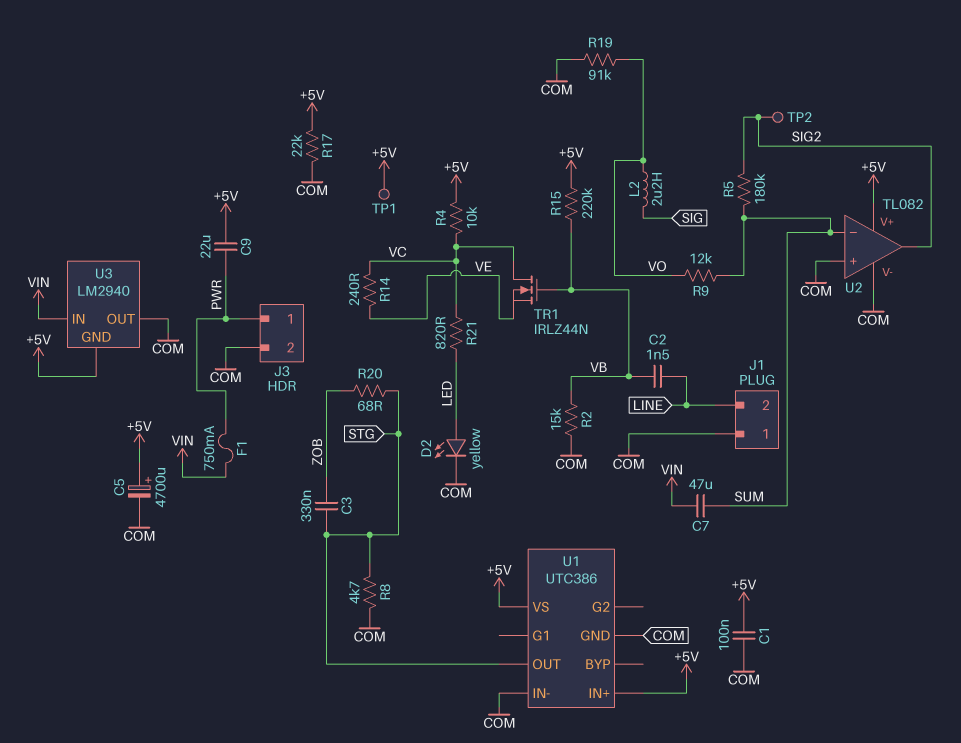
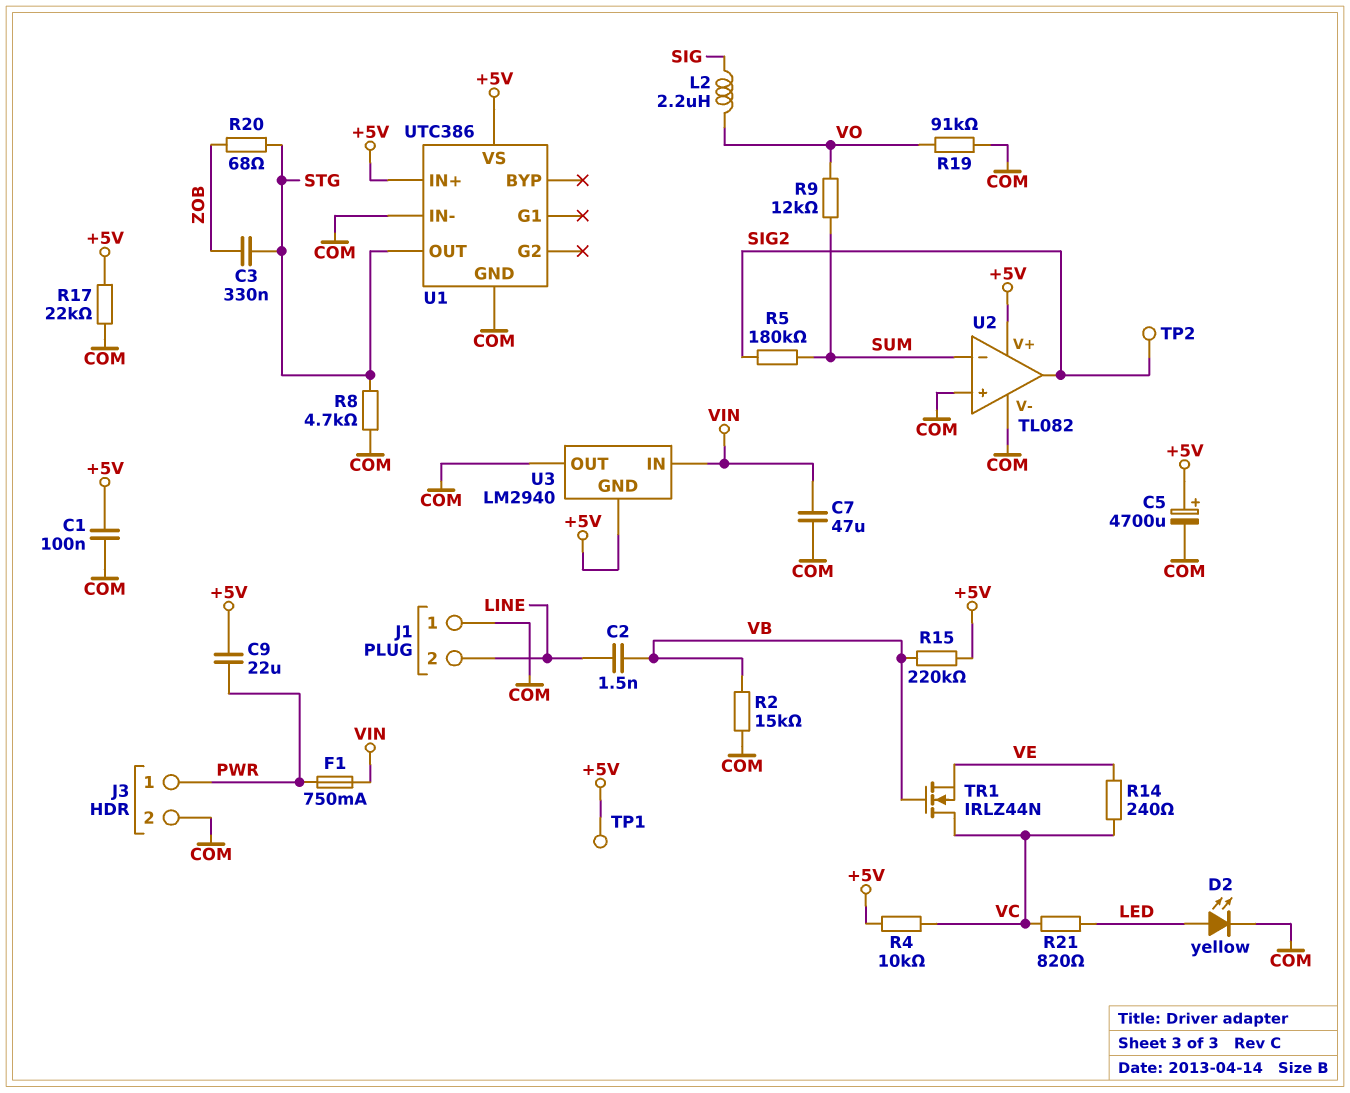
C7: 47uF (SUM, VIN) -> 47uF (COM, VIN)

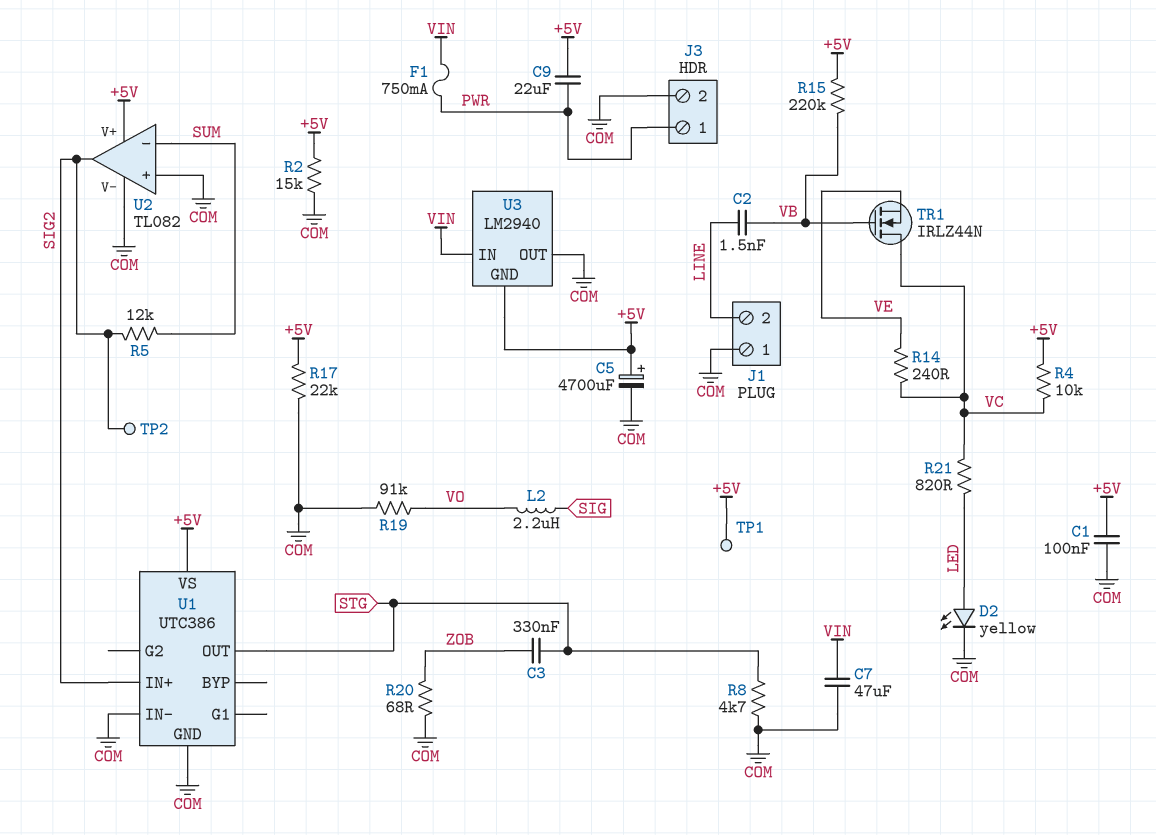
R2: 15k (COM, VB) -> 15k (+5V, COM)
R5: 180k (SIG2, SUM) -> 12k (SIG2, SUM)
R9: 12k (SUM, VO) -> none
R20: 68 (STG, ZOB) -> 68 (COM, ZOB)
U1 pin IN+: +5V -> SIG2

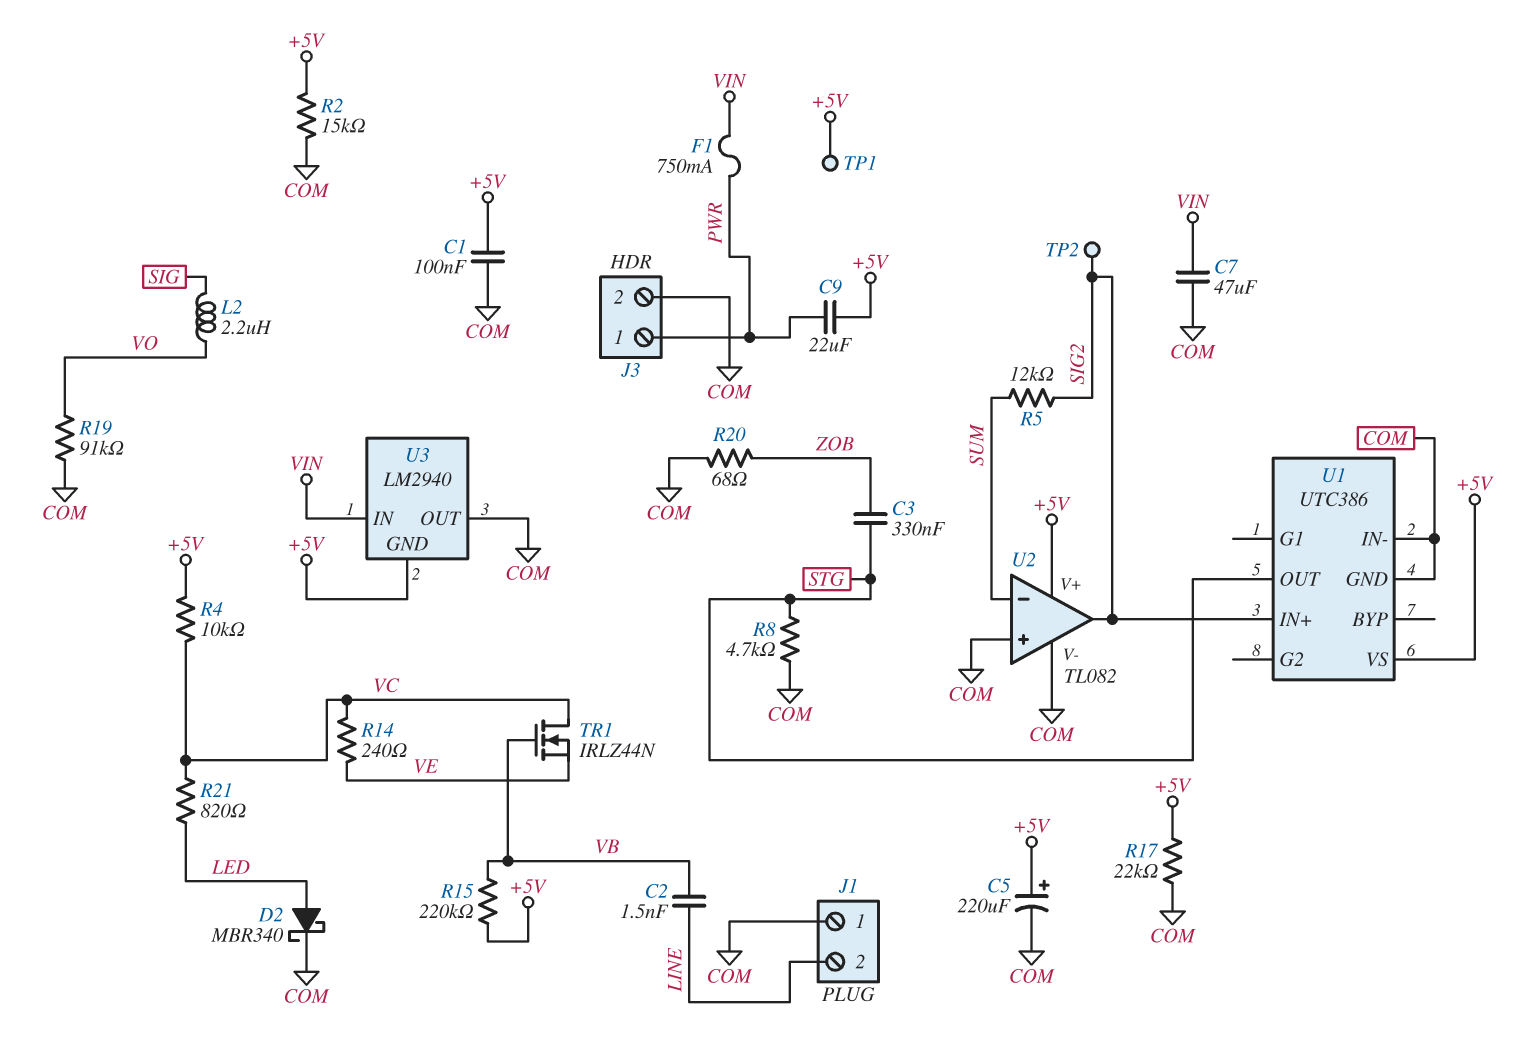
C5: 4700uF (plus +5V, minus COM) -> 220uF (plus +5V, minus COM)
D2: LED yellow (A LED, K COM) -> schottky MBR340 (A LED, K COM)

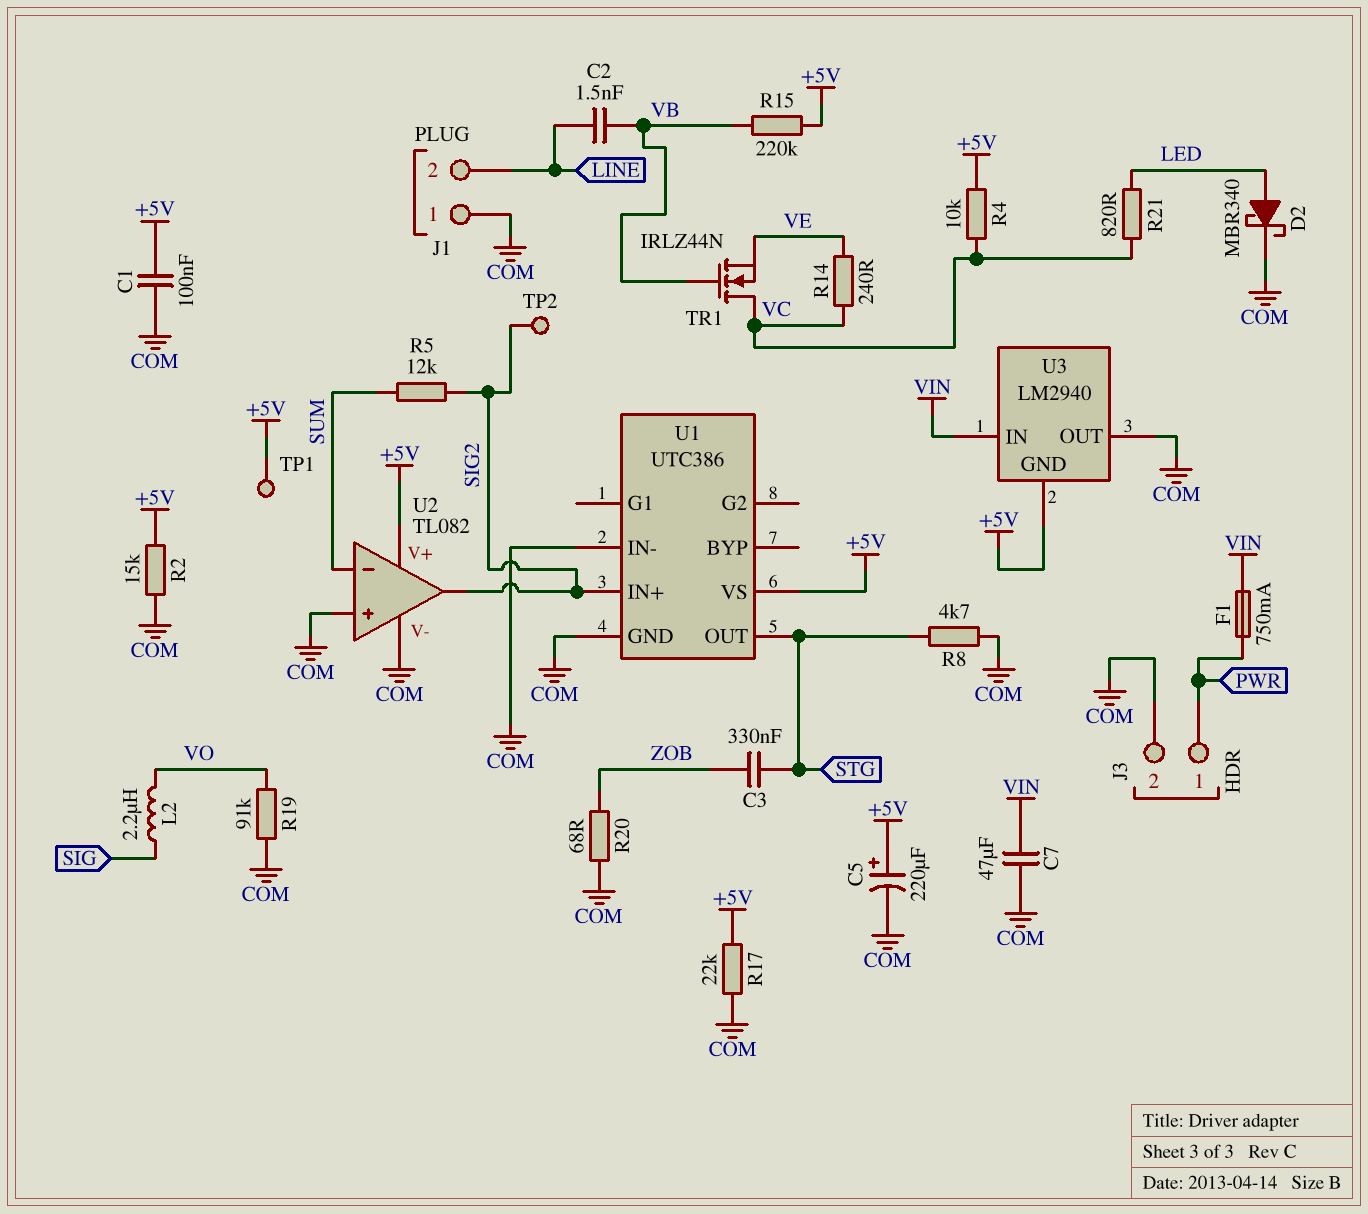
C9: 22uF (+5V, PWR) -> none

